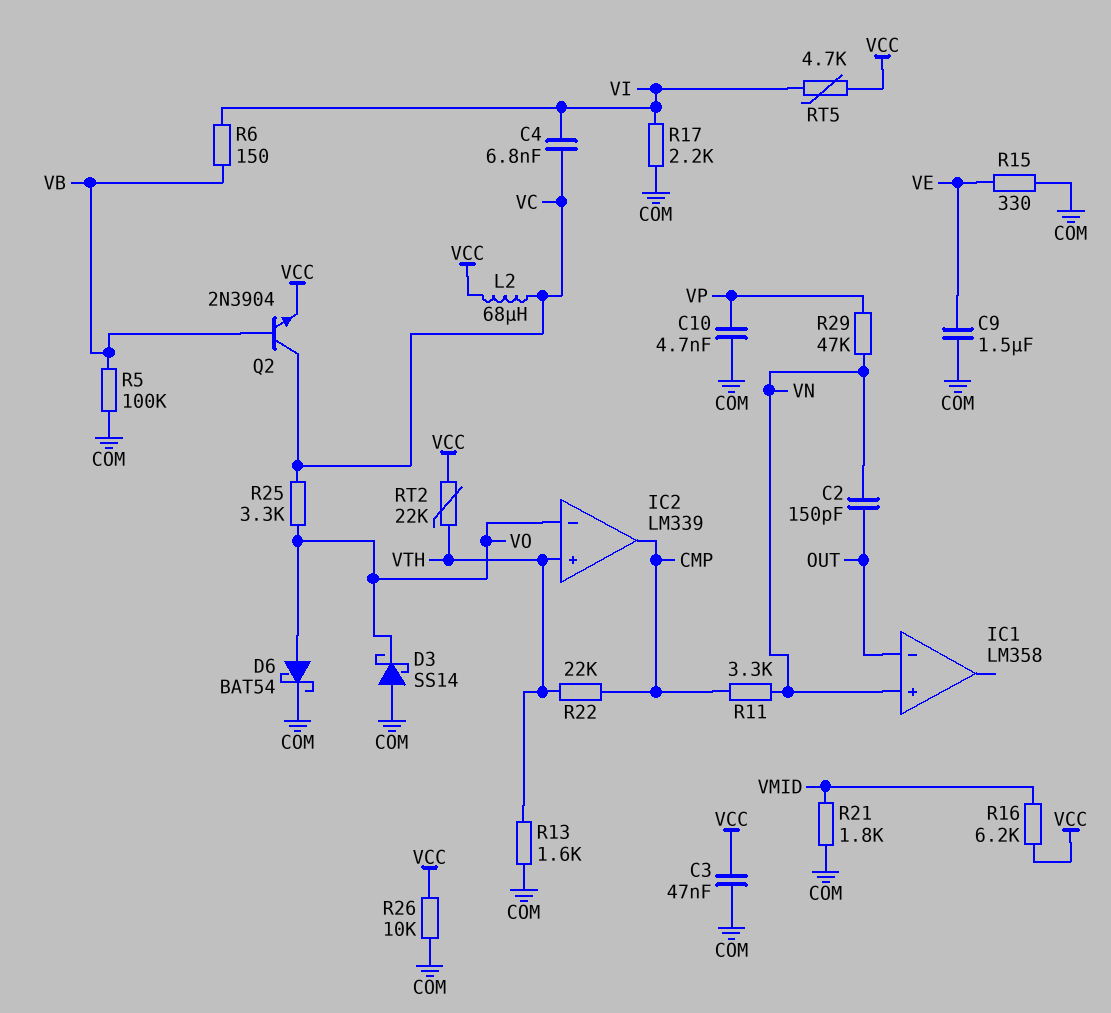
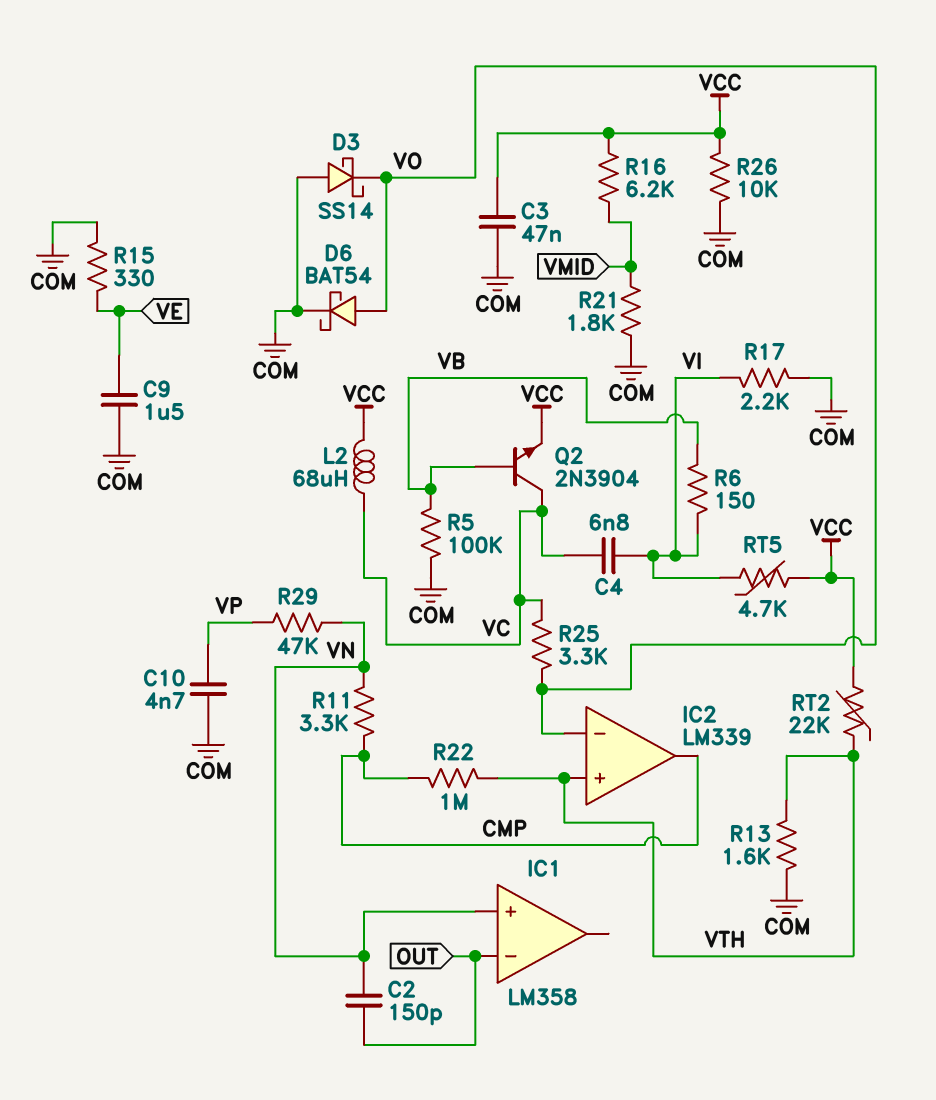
R22: 22k (CMP, VTH) -> 1M (CMP, VTH)

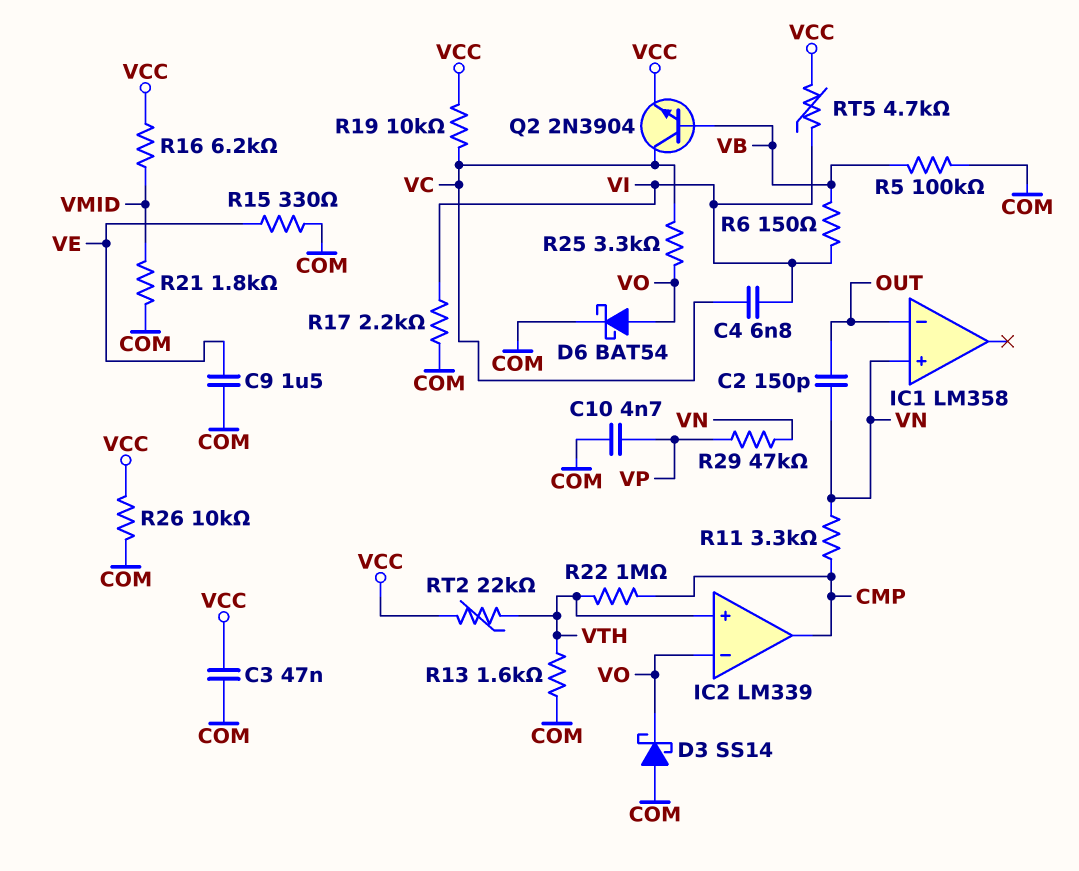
L2: 68uH (VC, VCC) -> none
R19: none -> 10k (VC, VCC)

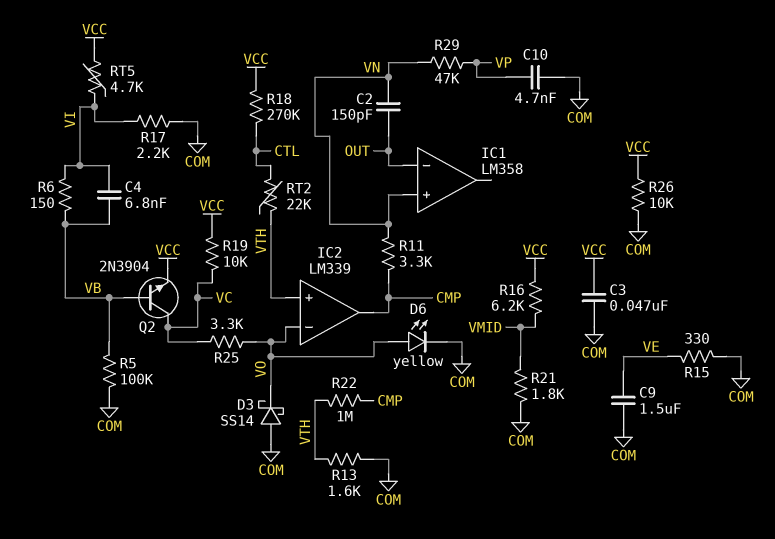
C4: 6.8nF (VC, VI) -> 6.8nF (VB, VI)
D6: schottky BAT54 (A VO, K COM) -> LED yellow (A VO, K COM)
R18: none -> 270k (CTL, VCC)
RT2: 22k (VCC, VTH) -> 22k (CTL, VTH)

